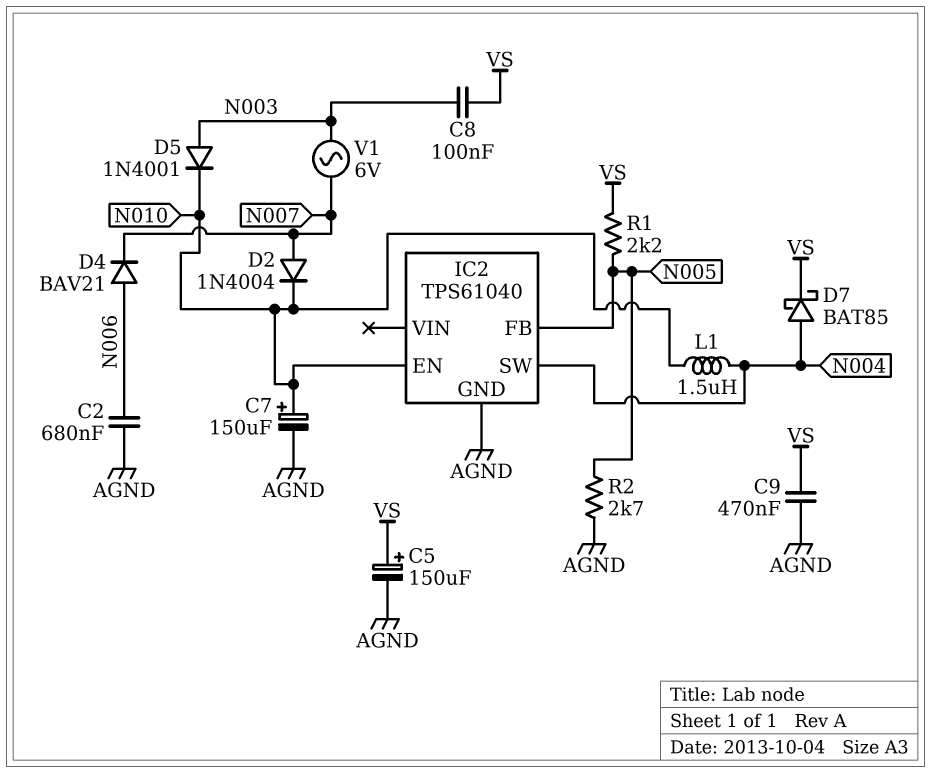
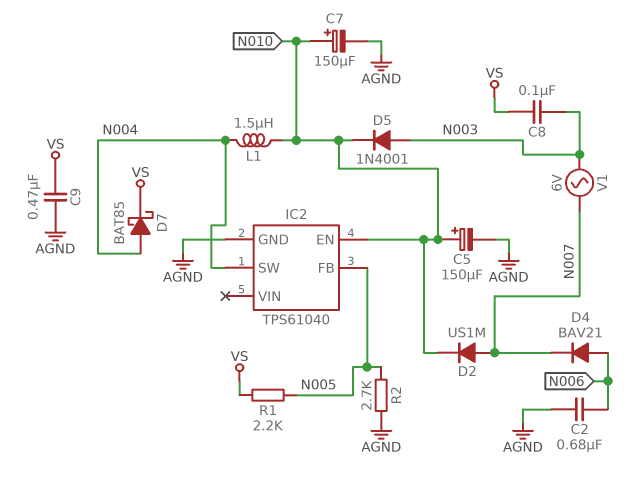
C5: 150uF (plus VS, minus AGND) -> 150uF (plus N010, minus AGND)
D2: diode 1N4004 (A N007, K N010) -> diode US1M (A N007, K N010)

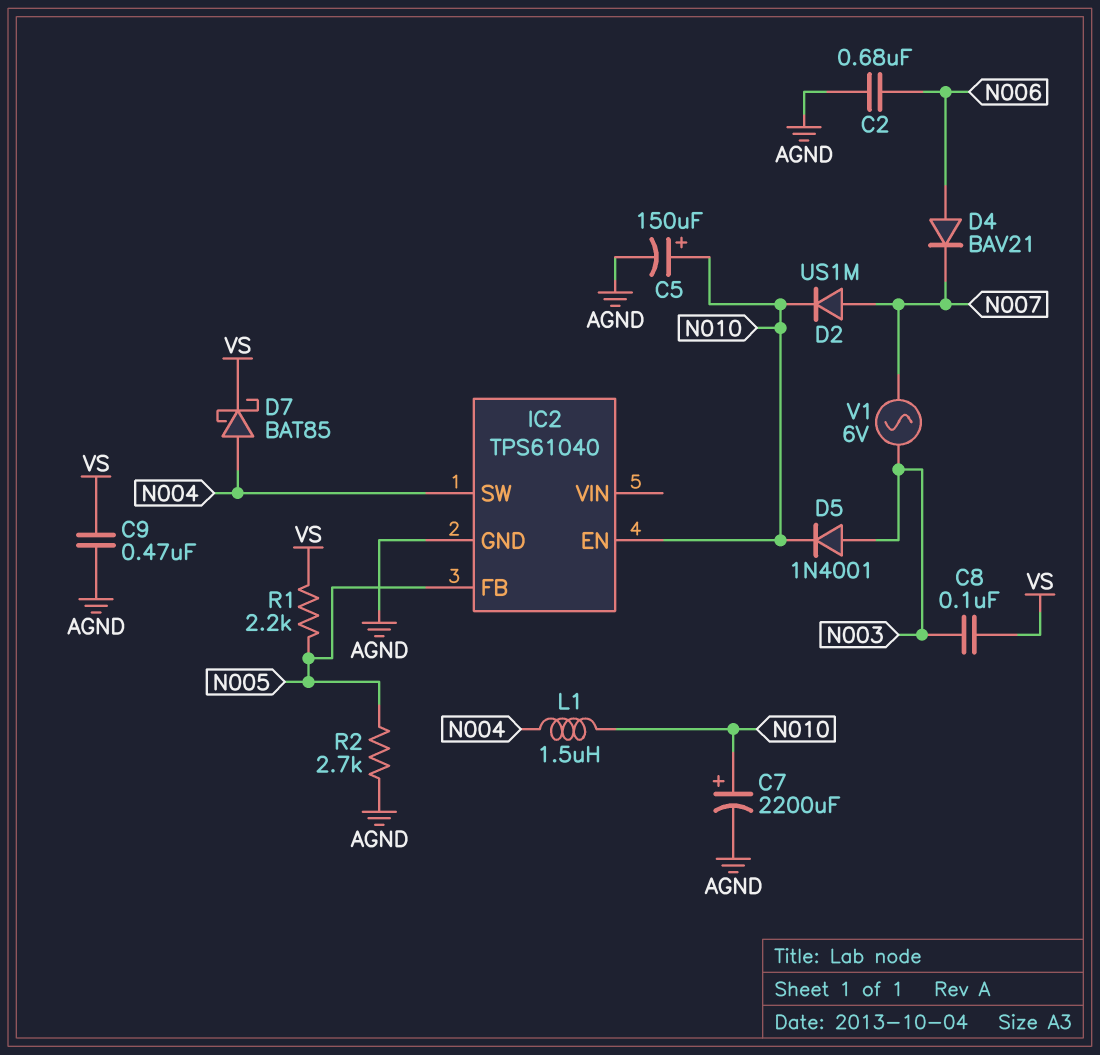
C7: 150uF (plus N010, minus AGND) -> 2200uF (plus N010, minus AGND)

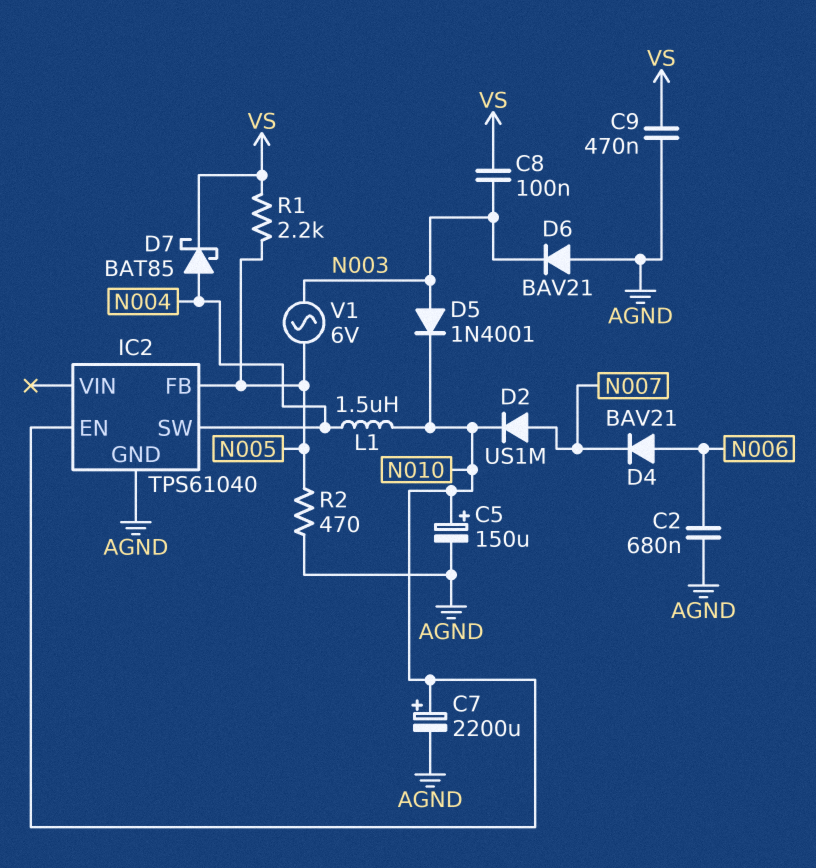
D6: none -> diode BAV21 (A AGND, K N003)
R2: 2.7k (AGND, N005) -> 470 (AGND, N005)
V1: AC 6V (N003, N007) -> AC 6V (N003, N005)

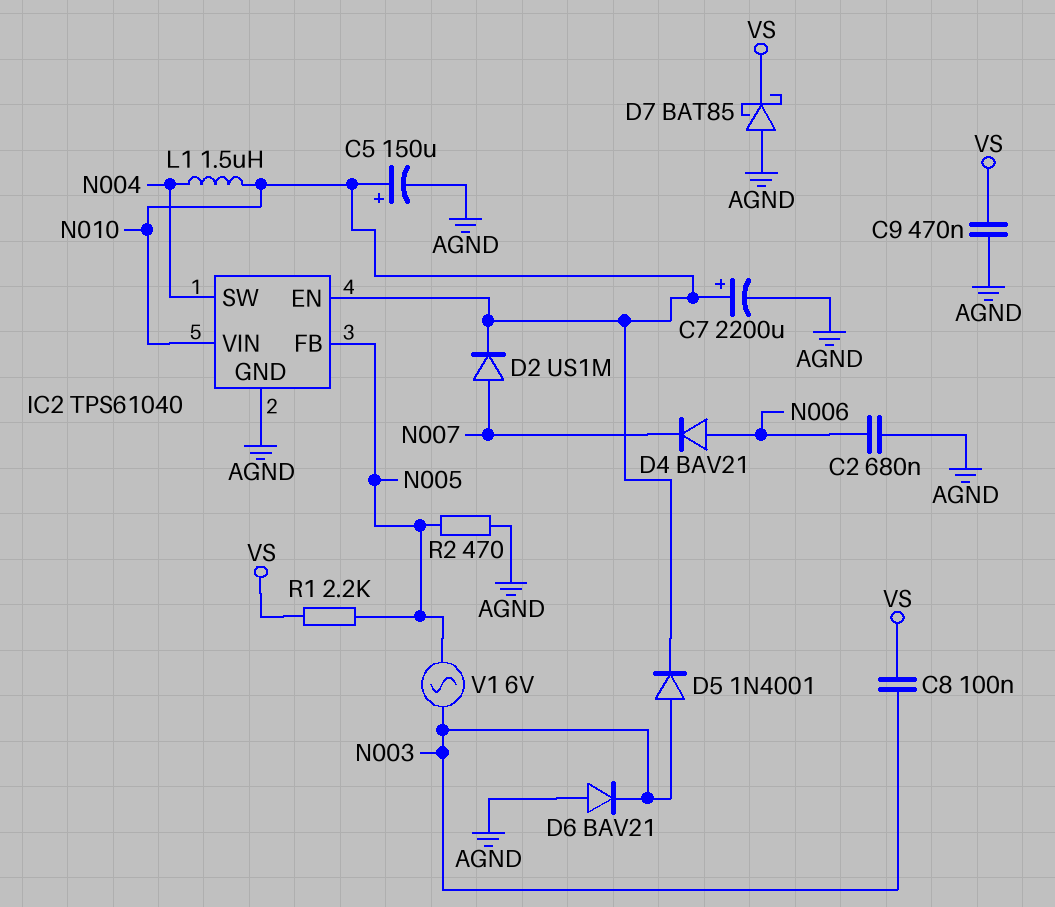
D7: schottky BAT85 (A N004, K VS) -> schottky BAT85 (A AGND, K VS)
IC2 pin VIN: none -> N010

